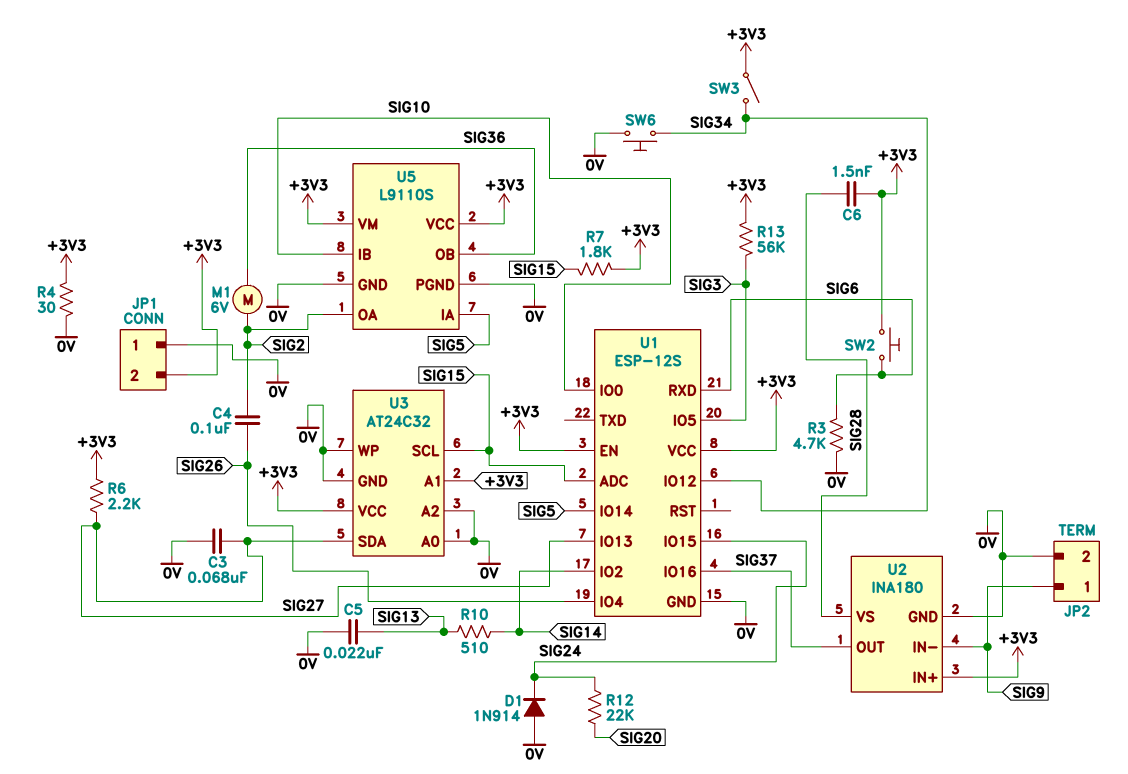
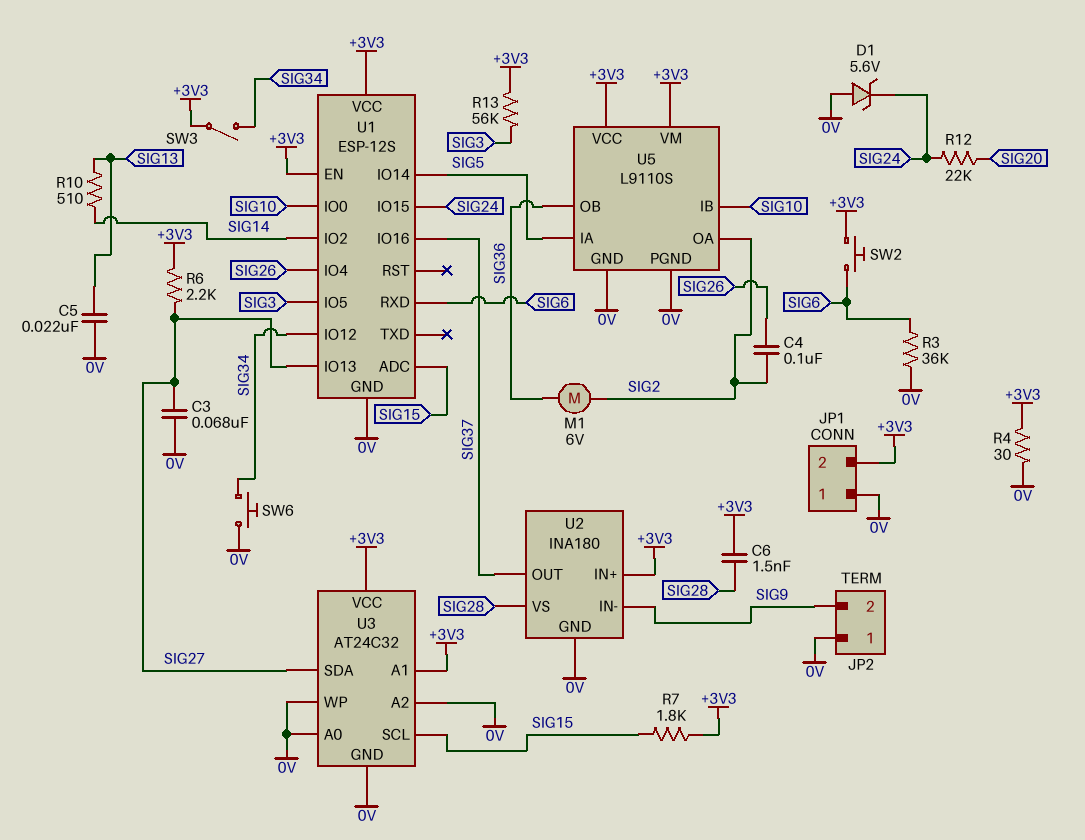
D1: diode 1N914 (A 0V, K SIG24) -> zener 5.6V (A 0V, K SIG24)
JP2 pin 1: SIG9 -> 0V
JP2 pin 2: 0V -> SIG9
R3: 4.7k (0V, SIG6) -> 36k (0V, SIG6)

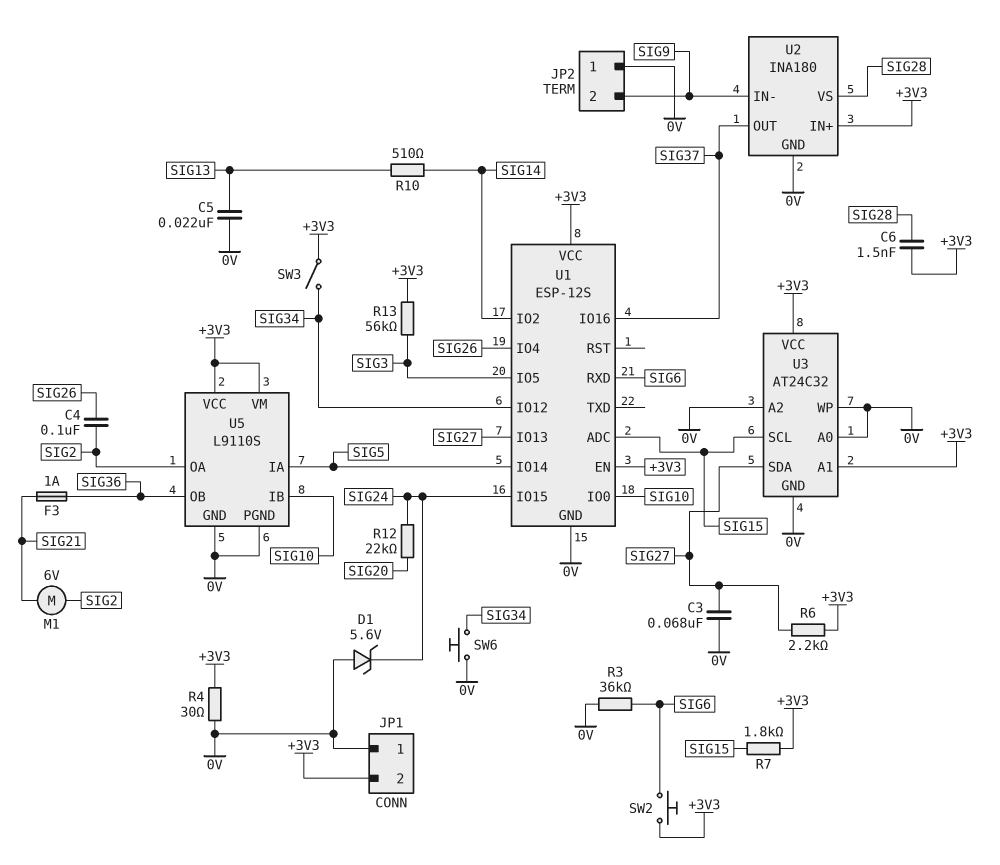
F3: none -> 1A (SIG21, SIG36)
M1: motor 6V (SIG2, SIG36) -> motor 6V (SIG2, SIG21)

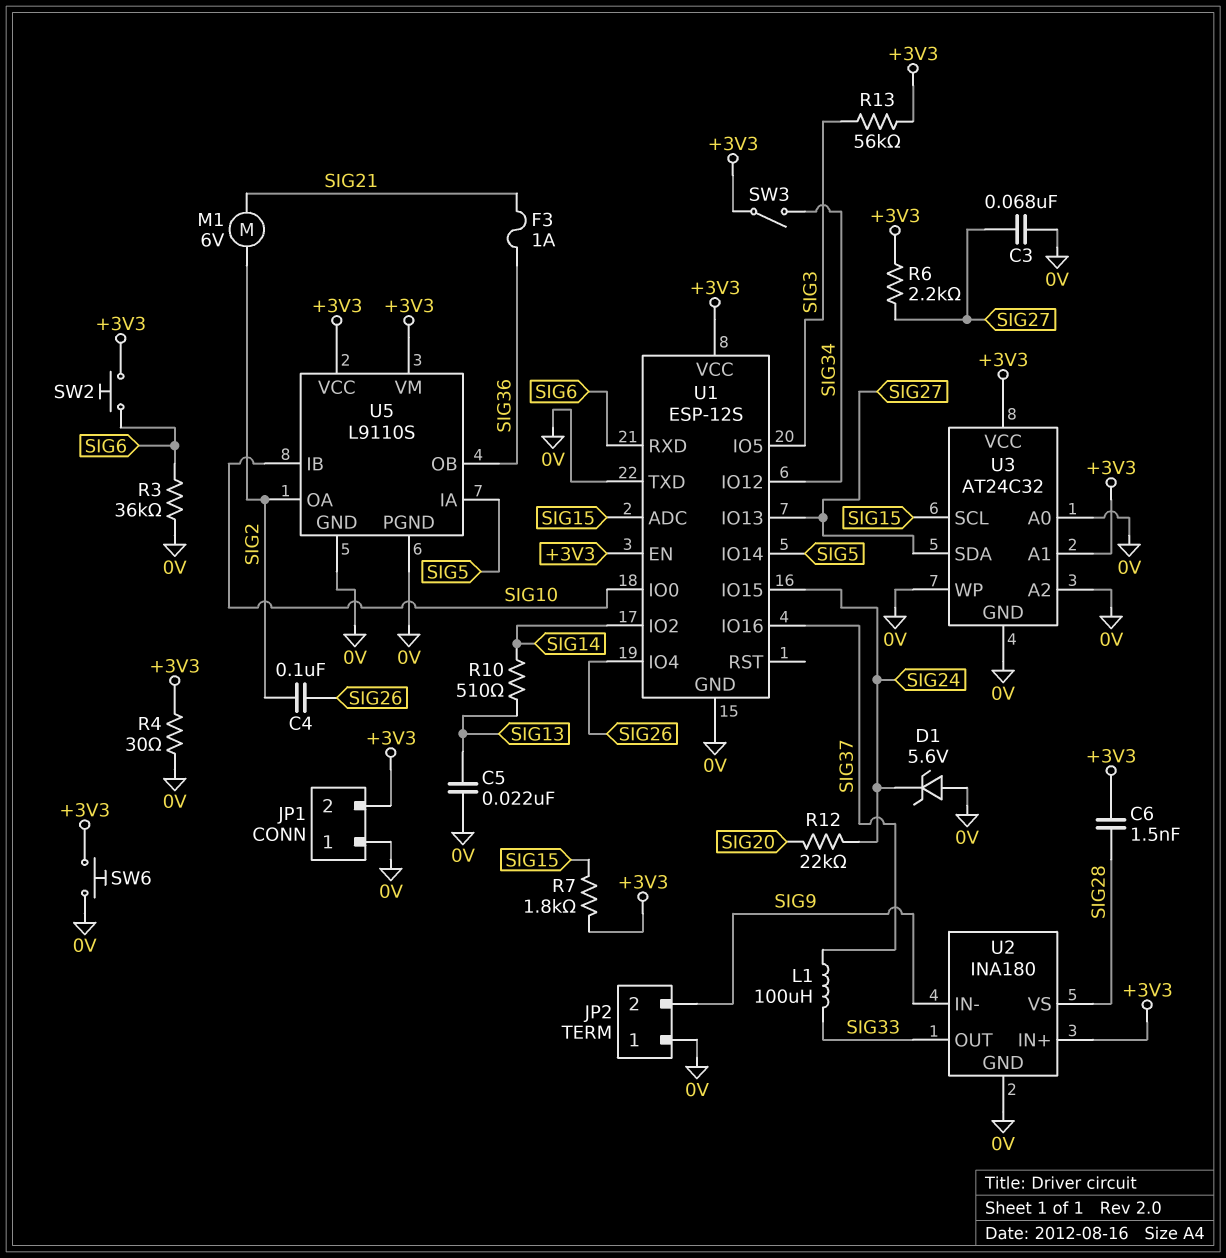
L1: none -> 100uH (SIG33, SIG37)
SW6: button (0V, SIG34) -> button (+3V3, 0V)
U1 pin TXD: none -> 0V
U2 pin OUT: SIG37 -> SIG33

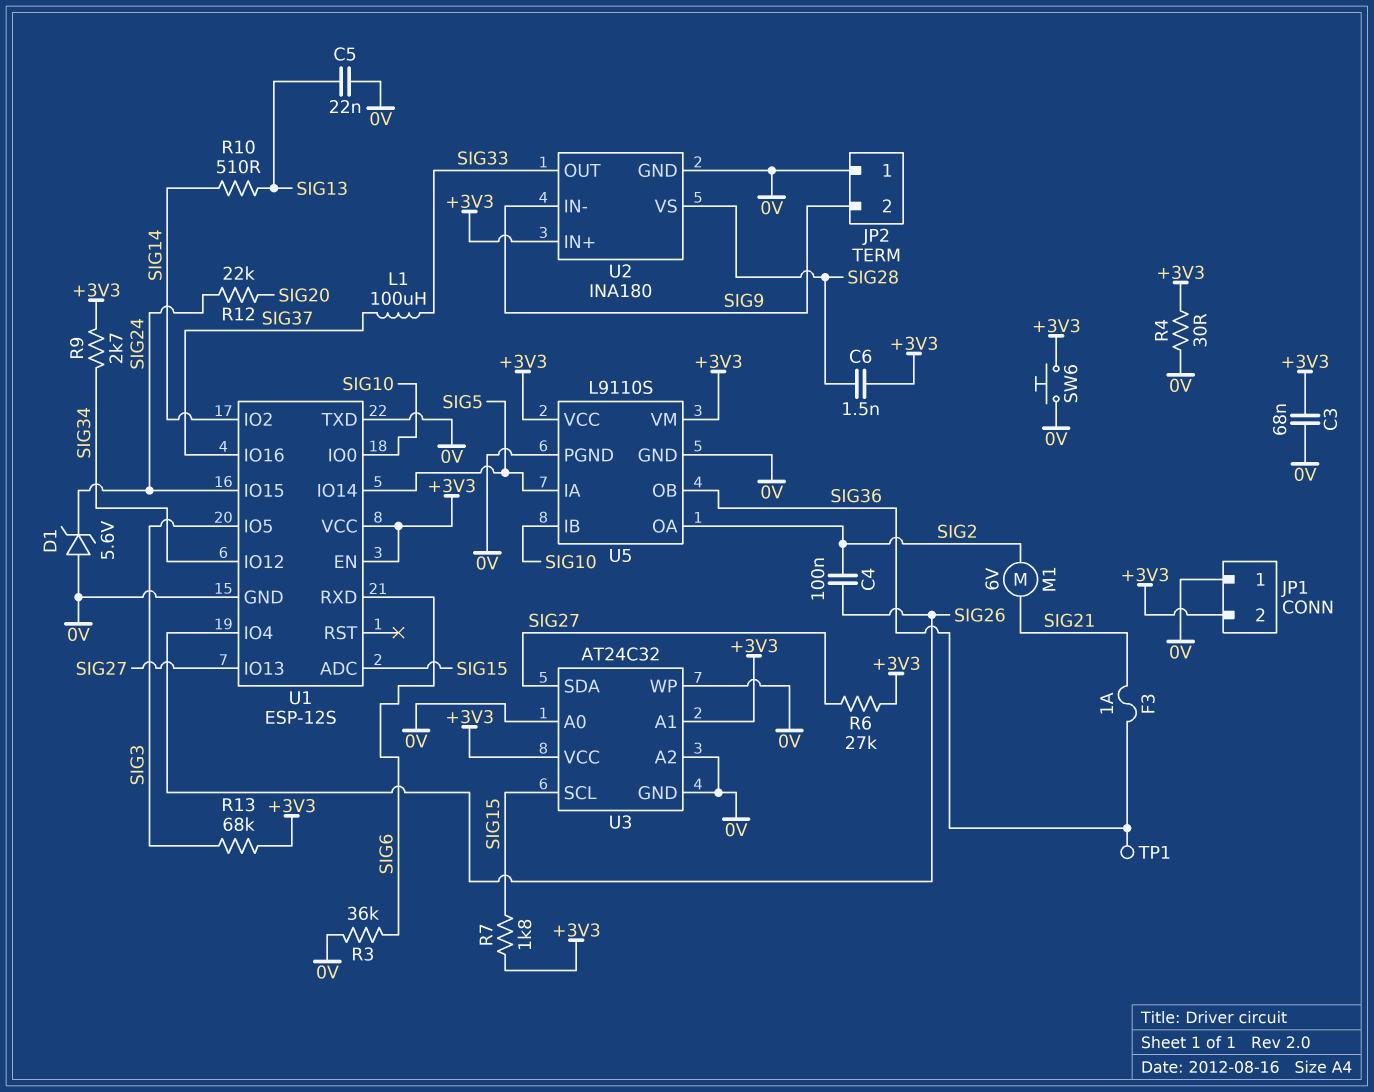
C3: 68nF (0V, SIG27) -> 68nF (+3V3, 0V)
R6: 2.2k (+3V3, SIG27) -> 27k (+3V3, SIG27)
R9: none -> 2.7k (+3V3, SIG34)
R13: 56k (+3V3, SIG3) -> 68k (+3V3, SIG3)
SW2: button (+3V3, SIG6) -> none
SW3: switch (+3V3, SIG34) -> none
TP1: none -> test point (SIG36)

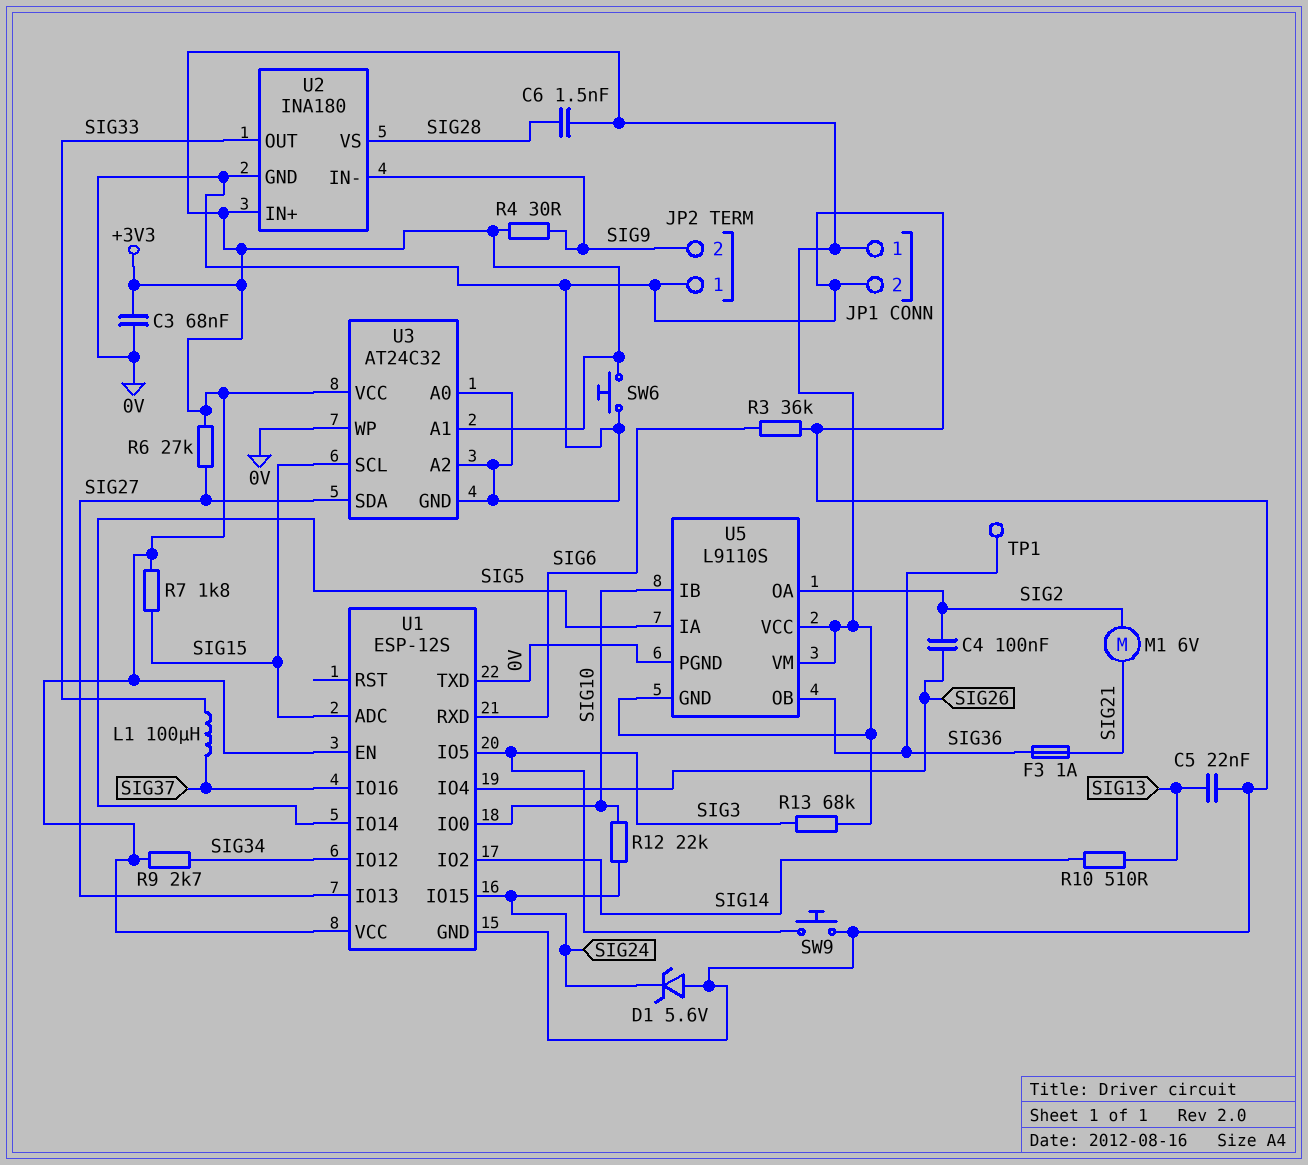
JP1 pin 1: 0V -> +3V3
JP1 pin 2: +3V3 -> 0V
R4: 30 (+3V3, 0V) -> 30 (+3V3, SIG9)
R12: 22k (SIG20, SIG24) -> 22k (SIG10, SIG24)
SW9: none -> button (0V, SIG3)
U5 pin GND: 0V -> +3V3

